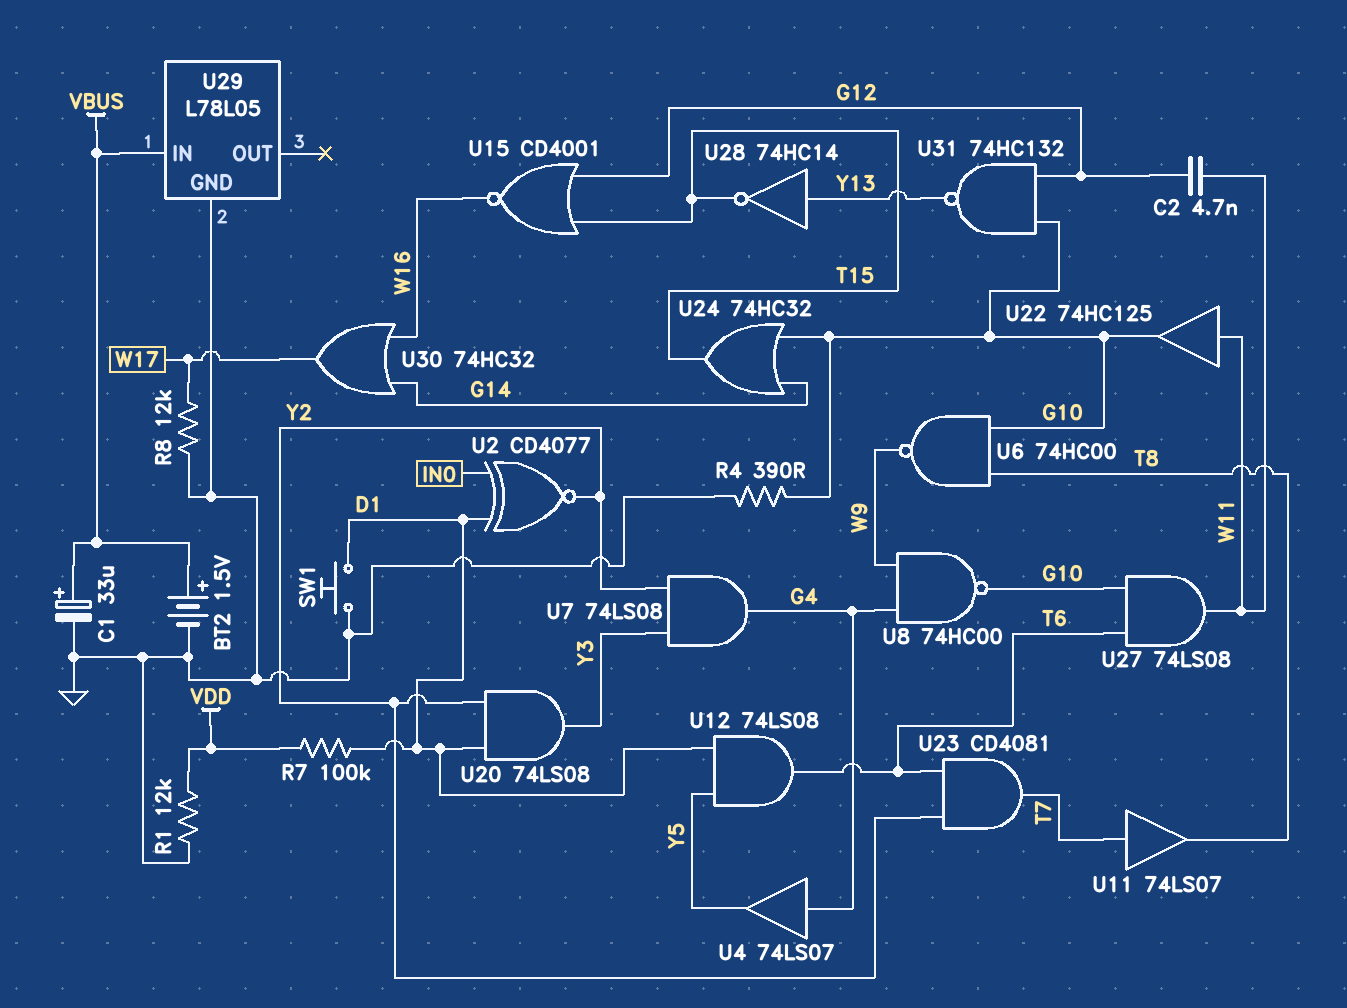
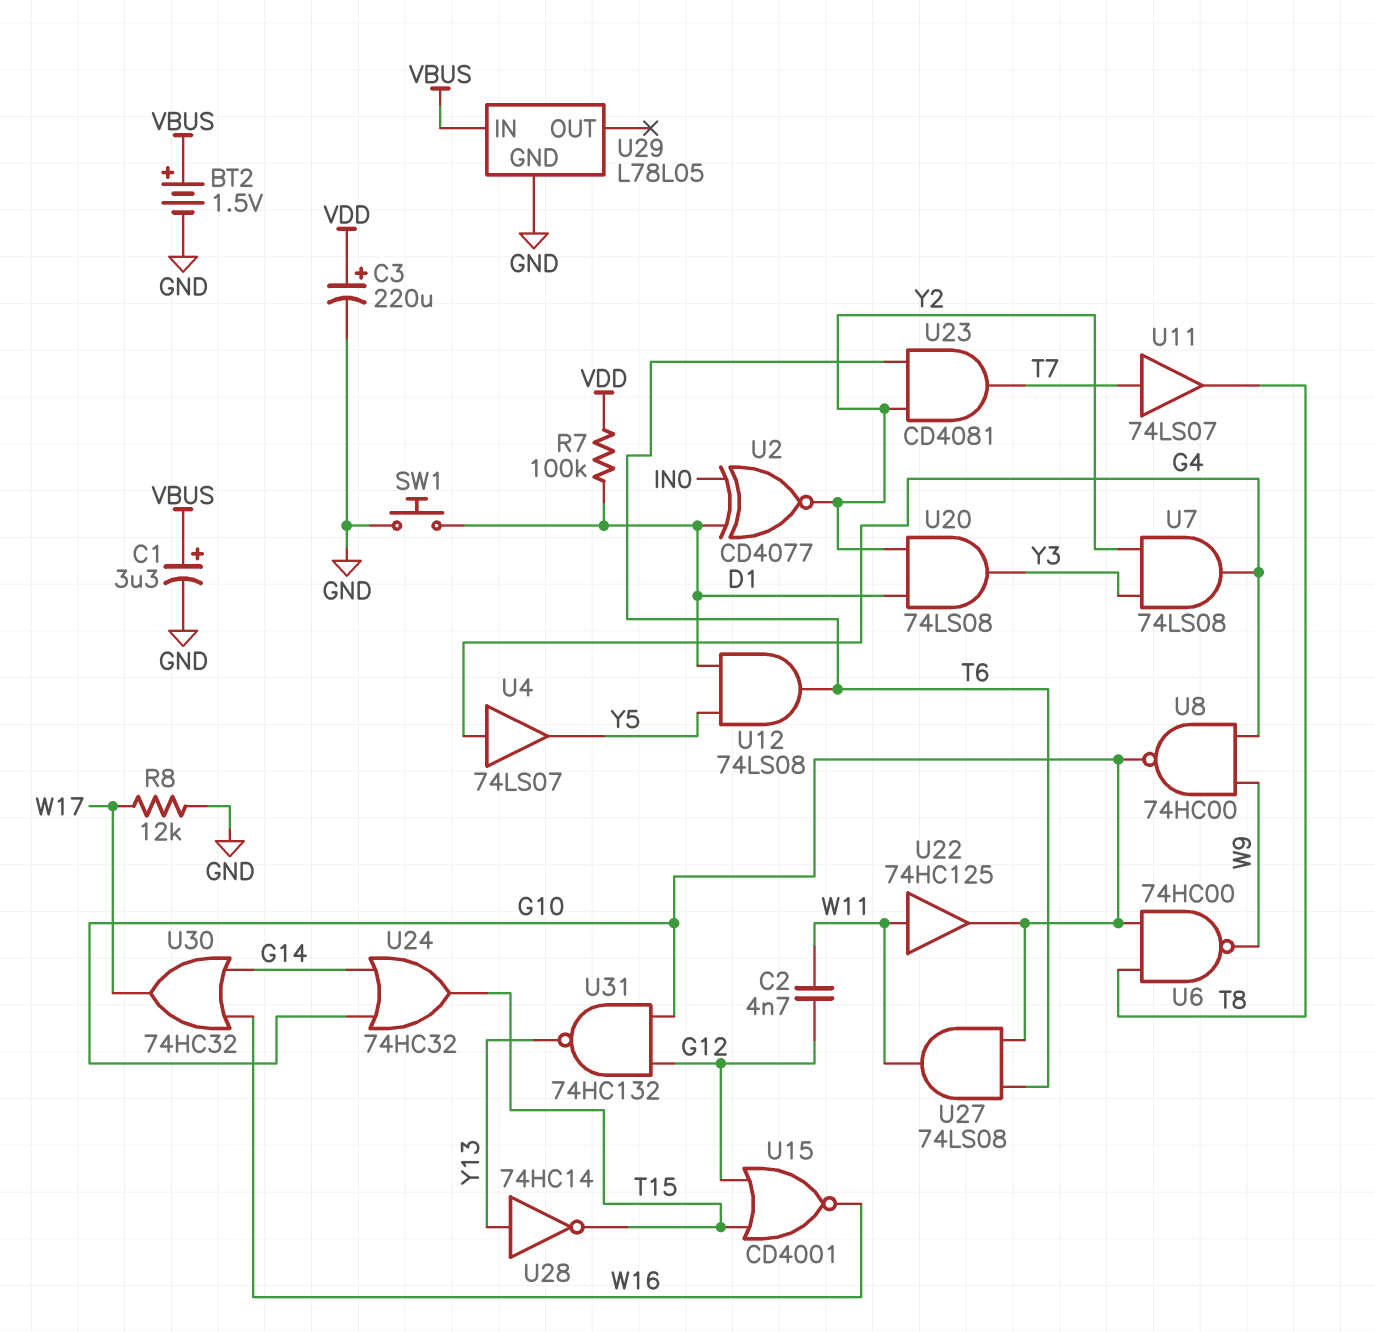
C1: 33uF (plus VBUS, minus GND) -> 3.3uF (plus VBUS, minus GND)
C3: none -> 220uF (plus VDD, minus GND)
R1: 12k (GND, VDD) -> none
R4: 390 (G10, GND) -> none

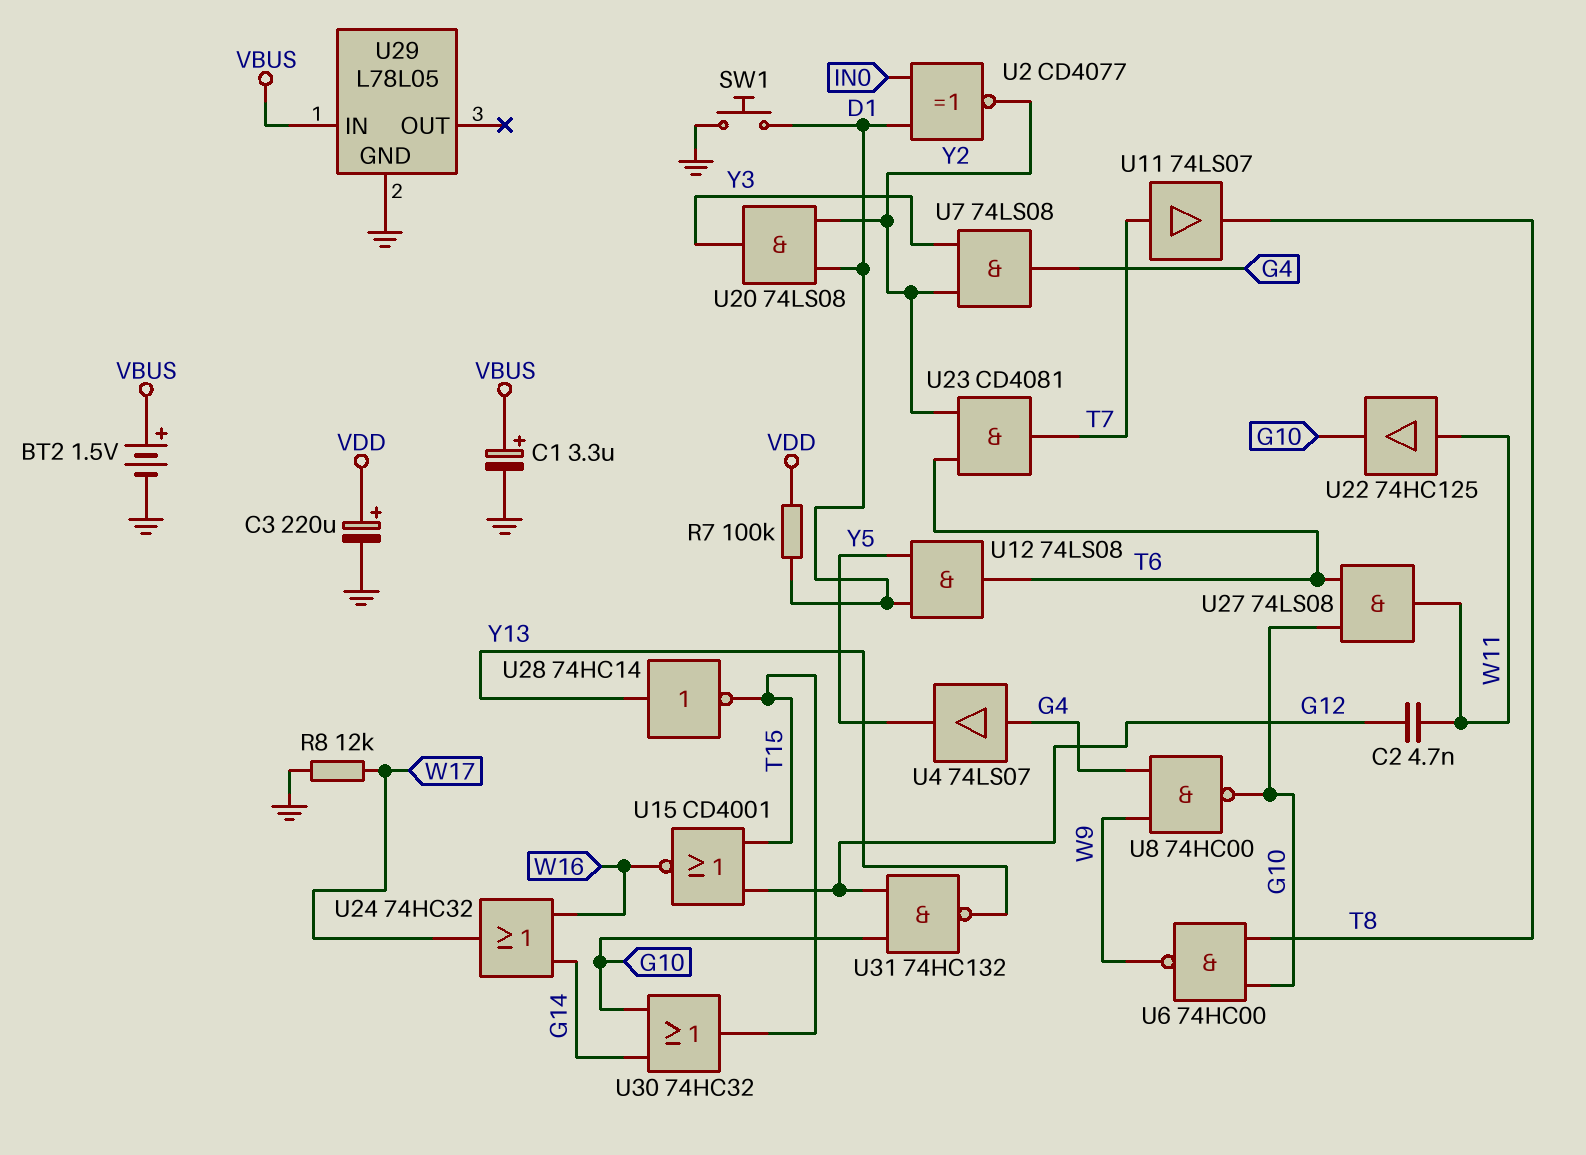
U24: OR 74HC32 (in G10, in G14, out T15) -> OR 74HC32 (in G14, in W16, out W17)
U30: OR 74HC32 (in G14, in W16, out W17) -> OR 74HC32 (in G10, in G14, out T15)

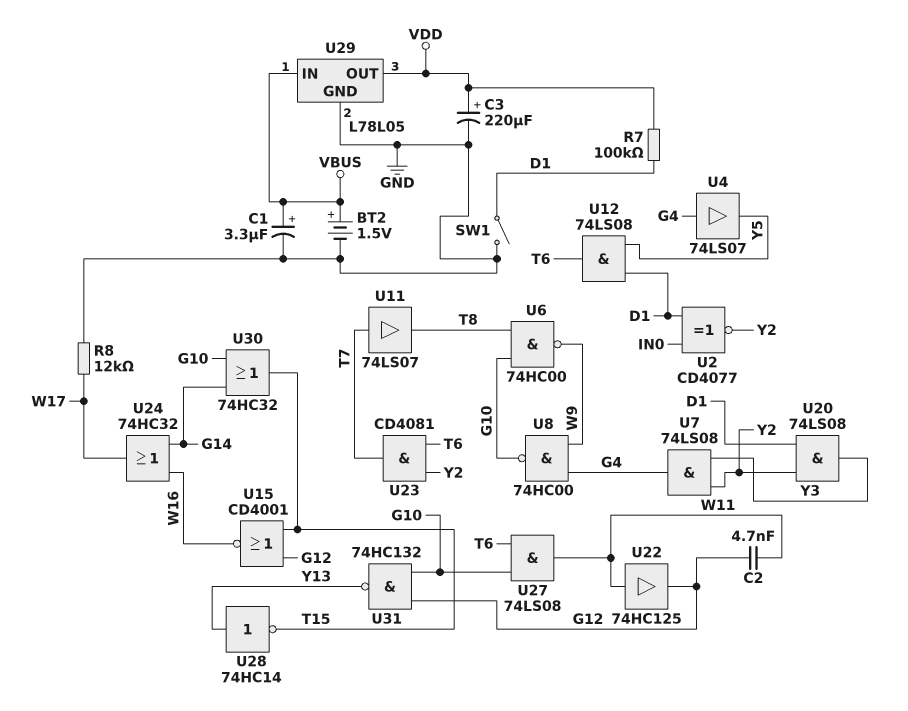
SW1: button (D1, GND) -> switch (D1, GND)
U22: buffer 74HC125 (in W11, out G10) -> buffer 74HC125 (in W11, out G12)
U29 pin OUT: none -> VDD

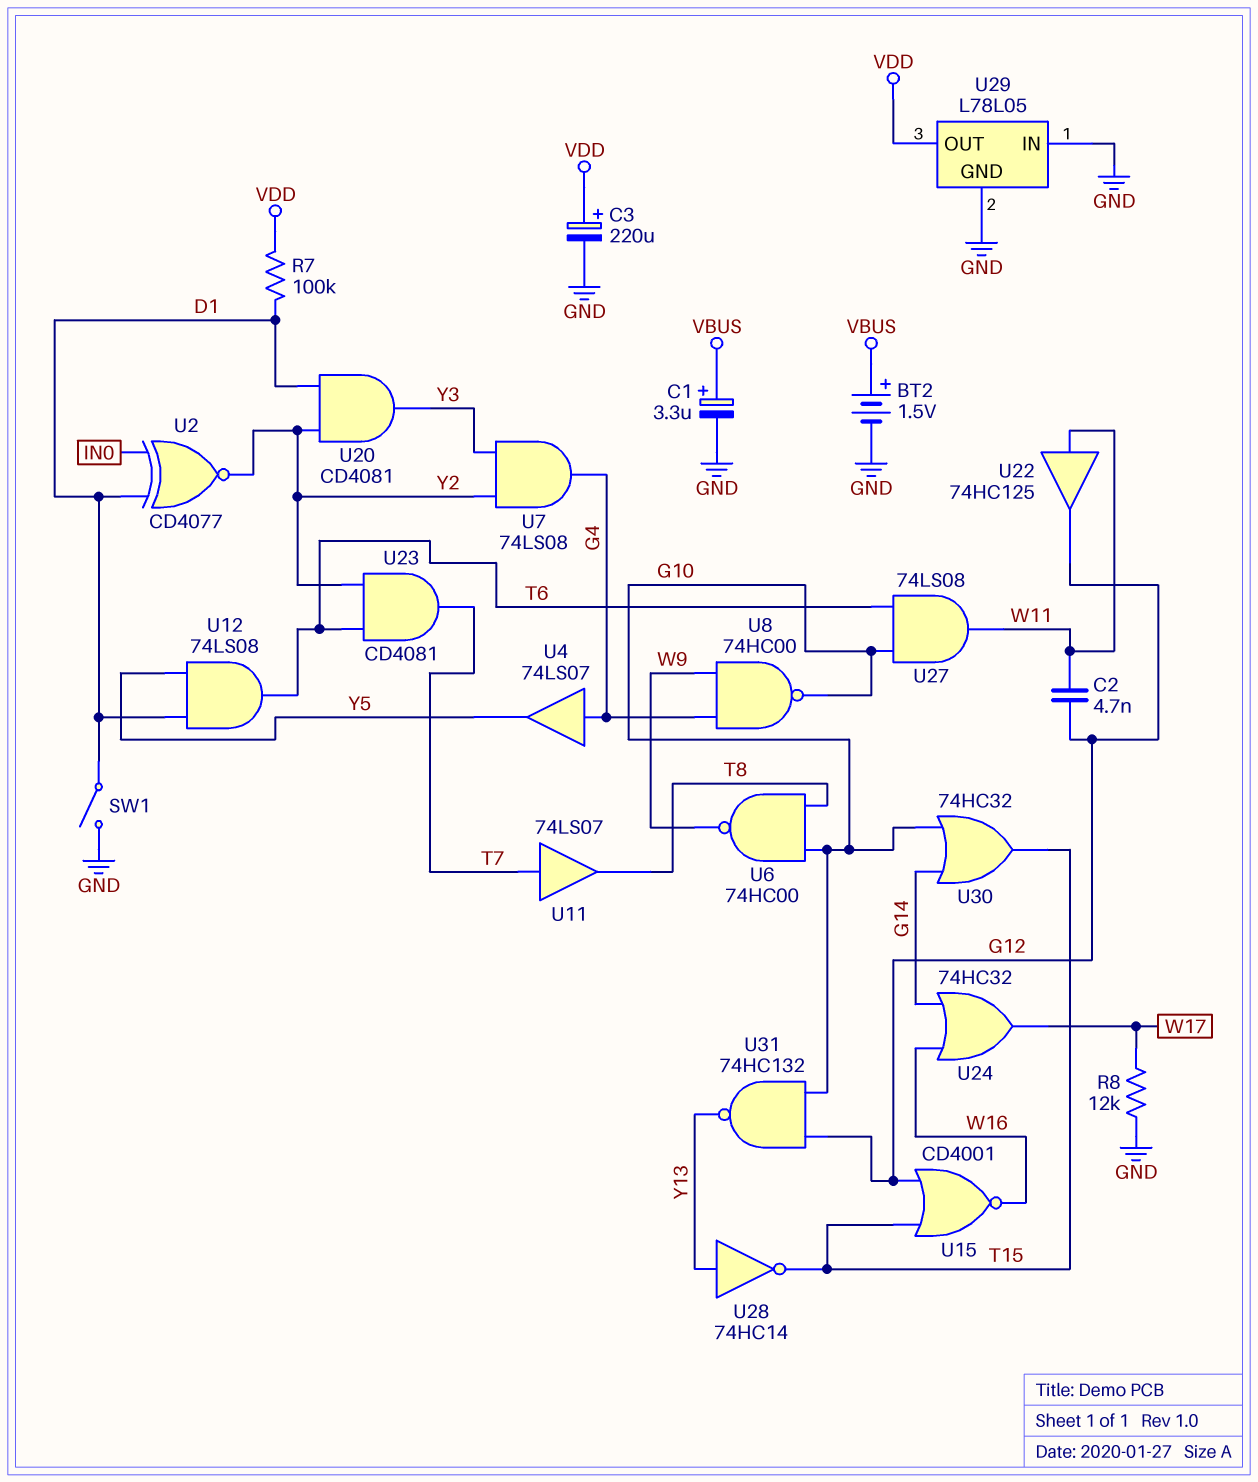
U20: AND 74LS08 (in D1, in Y2, out Y3) -> AND CD4081 (in D1, in Y2, out Y3)
U29 pin IN: VBUS -> GND

